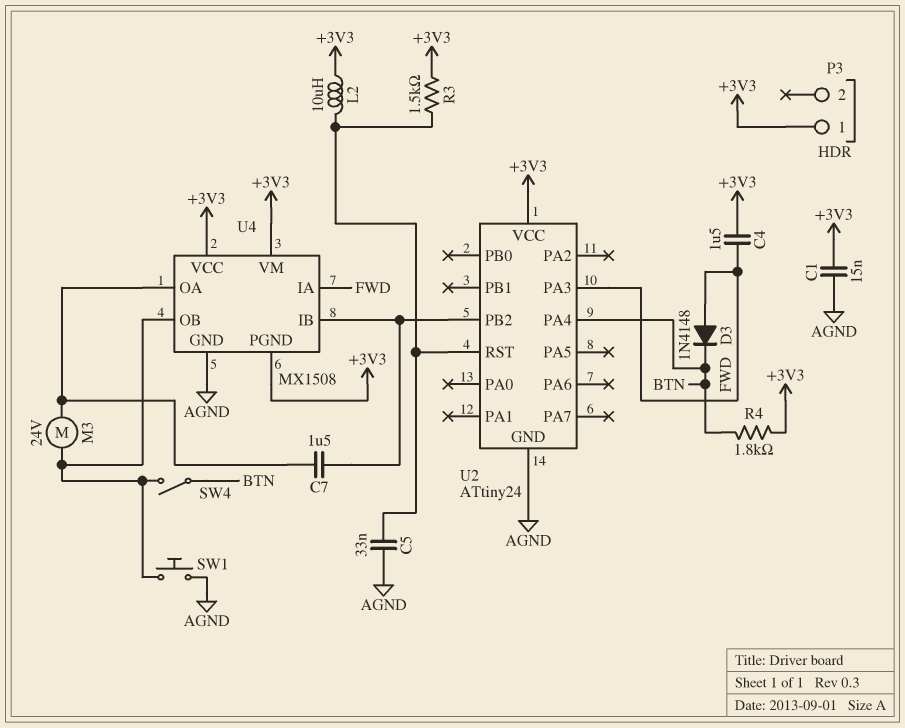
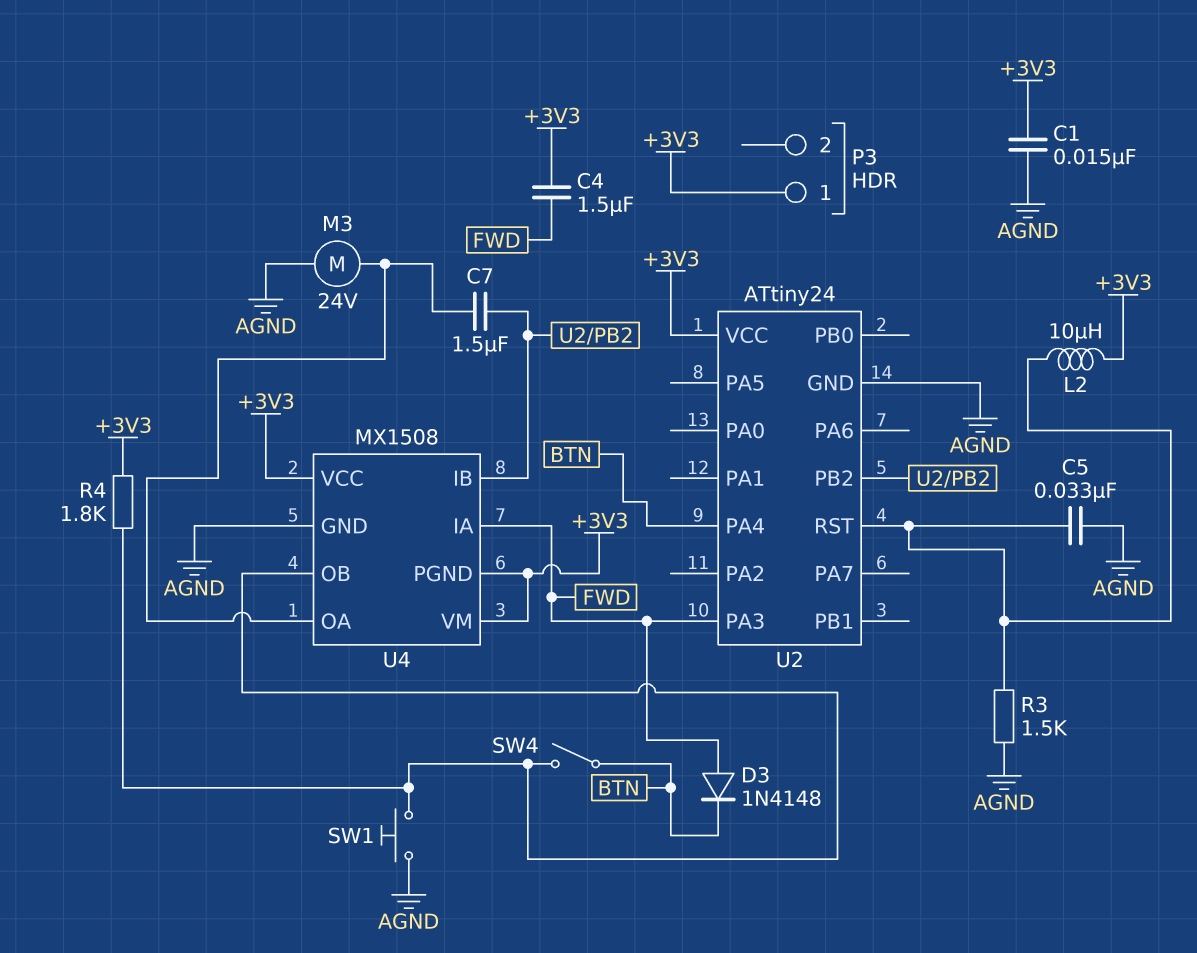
M3: motor 24V (U4/OA, U4/OB) -> motor 24V (AGND, U4/OA)
R3: 1.5k (+3V3, U2/RST) -> 1.5k (AGND, U2/RST)
R4: 1.8k (+3V3, BTN) -> 1.8k (+3V3, U4/OB)

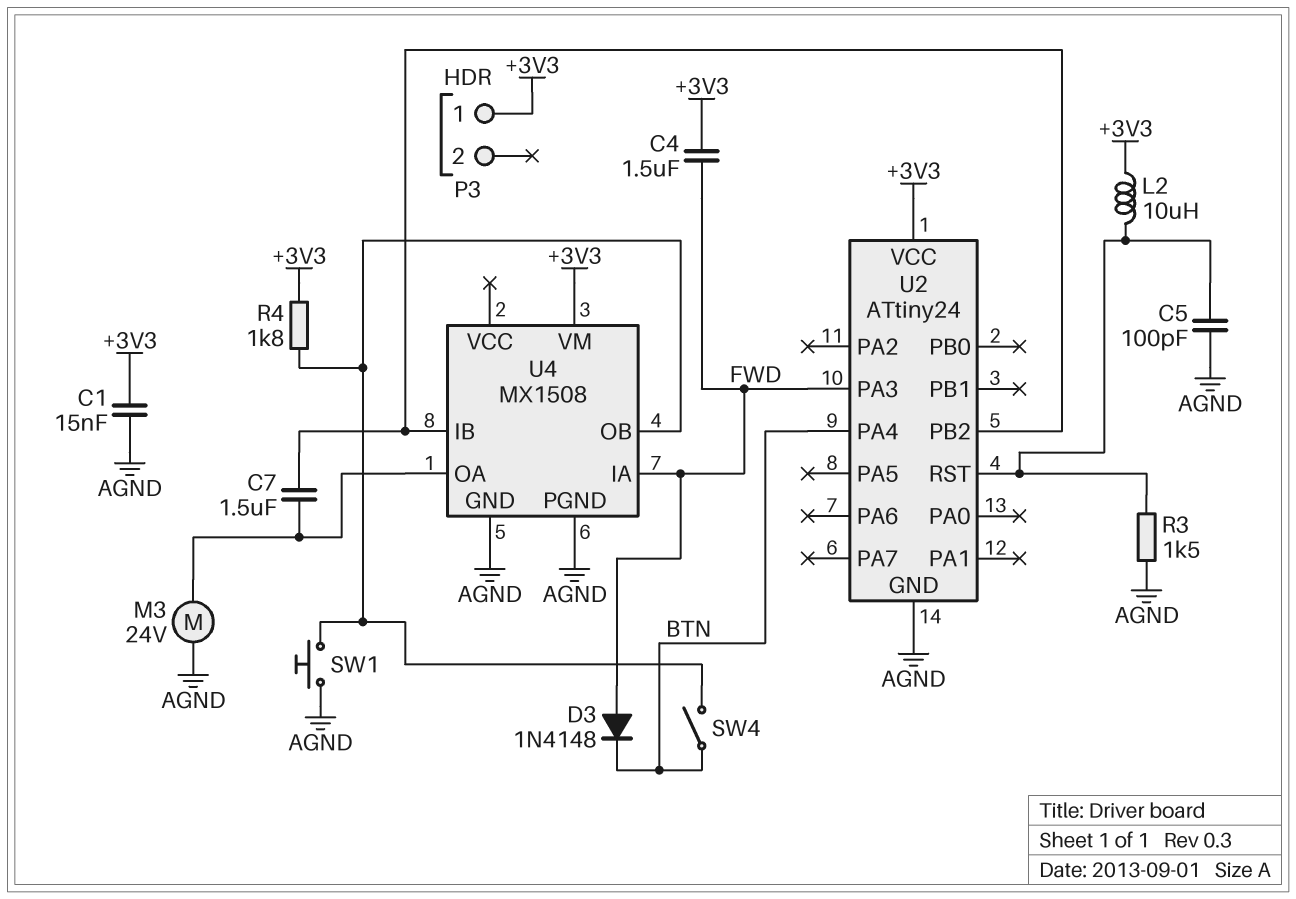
C5: 33nF (AGND, U2/RST) -> 100pF (AGND, U2/RST)
U4 pin PGND: +3V3 -> AGND
U4 pin VCC: +3V3 -> none

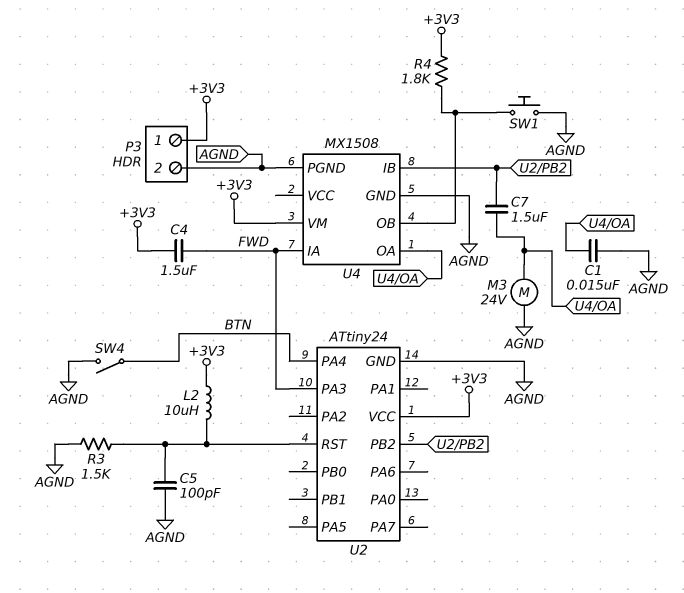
C1: 15nF (+3V3, AGND) -> 15nF (AGND, U4/OA)
D3: diode 1N4148 (A FWD, K BTN) -> none
P3 pin 2: none -> AGND
SW4: switch (BTN, U4/OB) -> switch (AGND, BTN)

